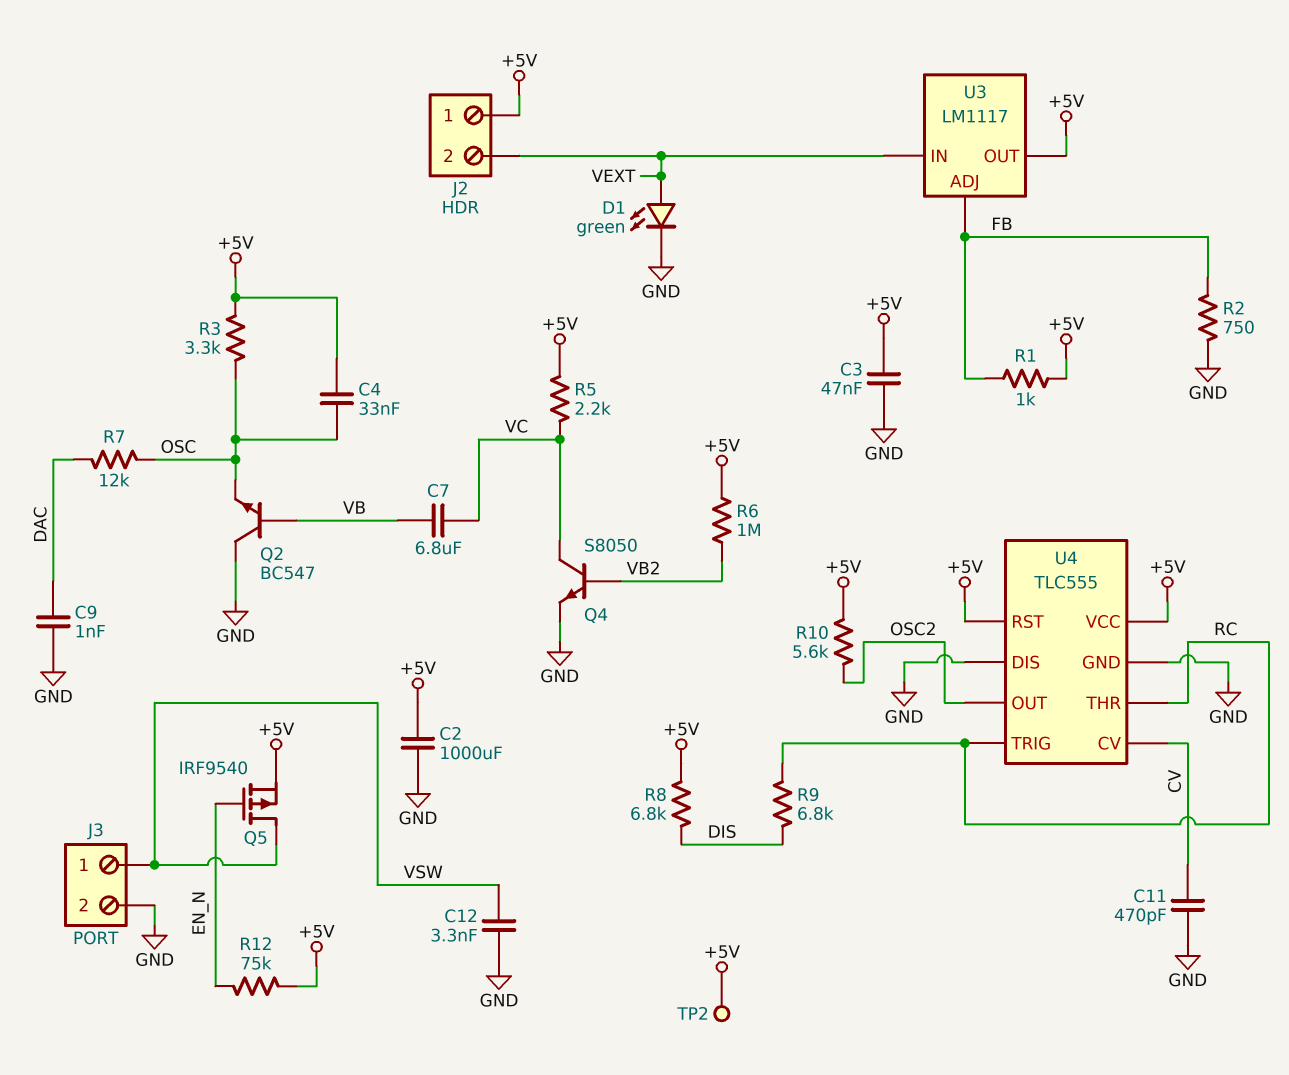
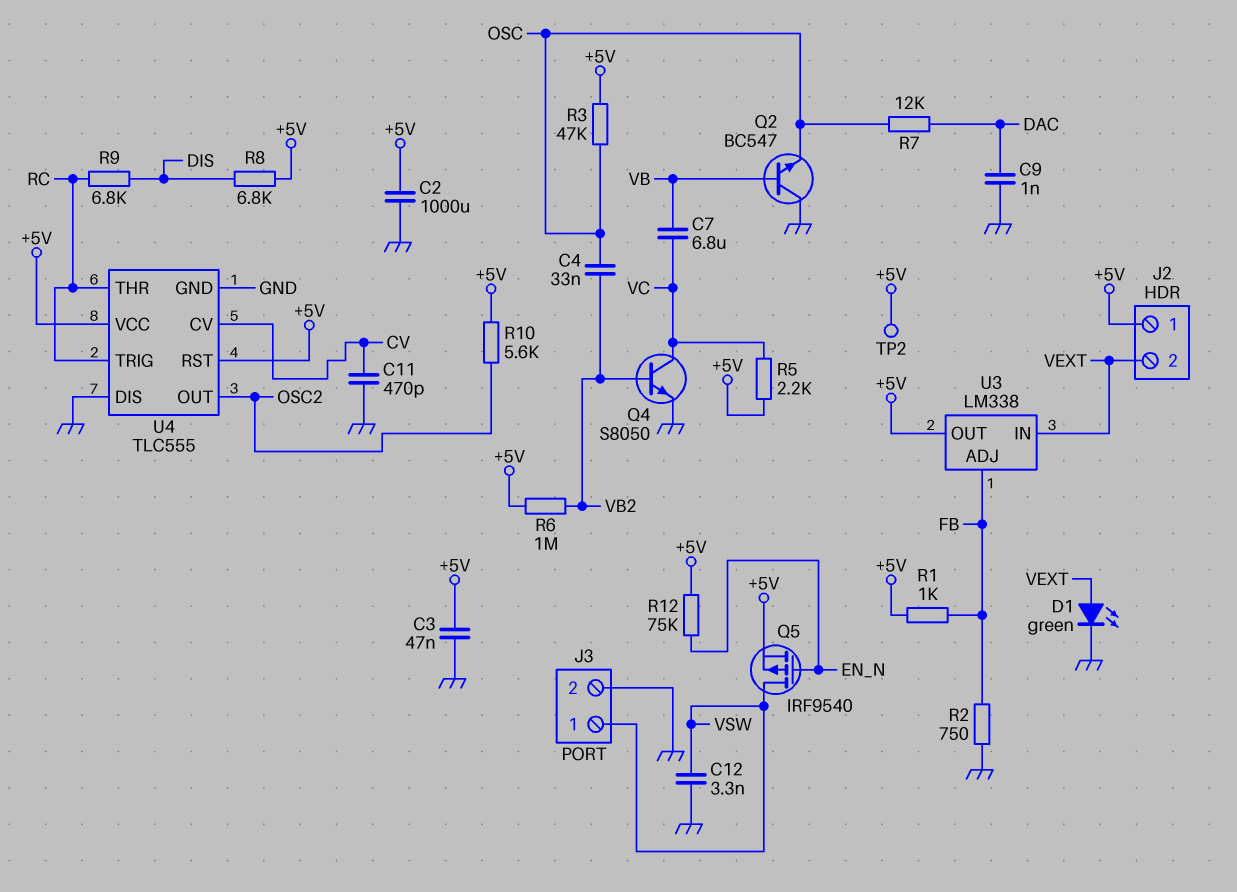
C4: 33nF (+5V, OSC) -> 33nF (OSC, VB2)
R3: 3.3k (+5V, OSC) -> 47k (+5V, OSC)
U3: LM1117 -> LM338

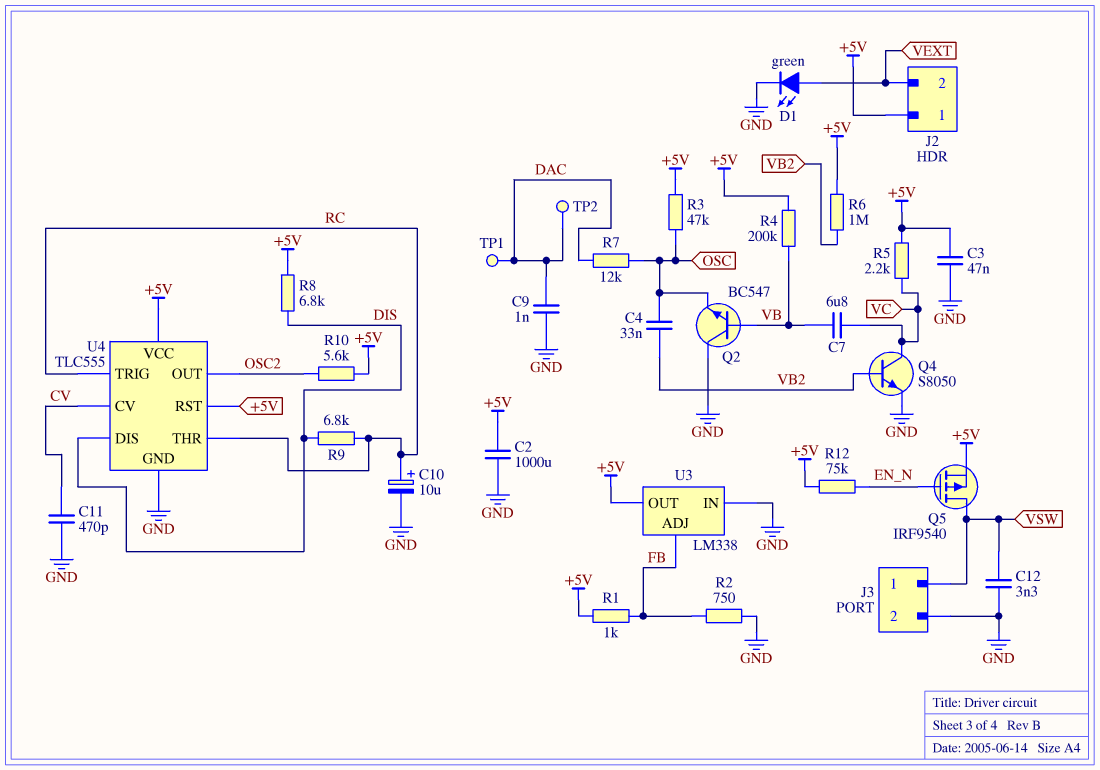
C10: none -> 10uF (plus RC, minus GND)
R4: none -> 200k (+5V, VB)
TP1: none -> test point (DAC)
TP2: test point (+5V) -> test point (DAC)
U3 pin IN: VEXT -> GND
U4 pin DIS: GND -> DIS

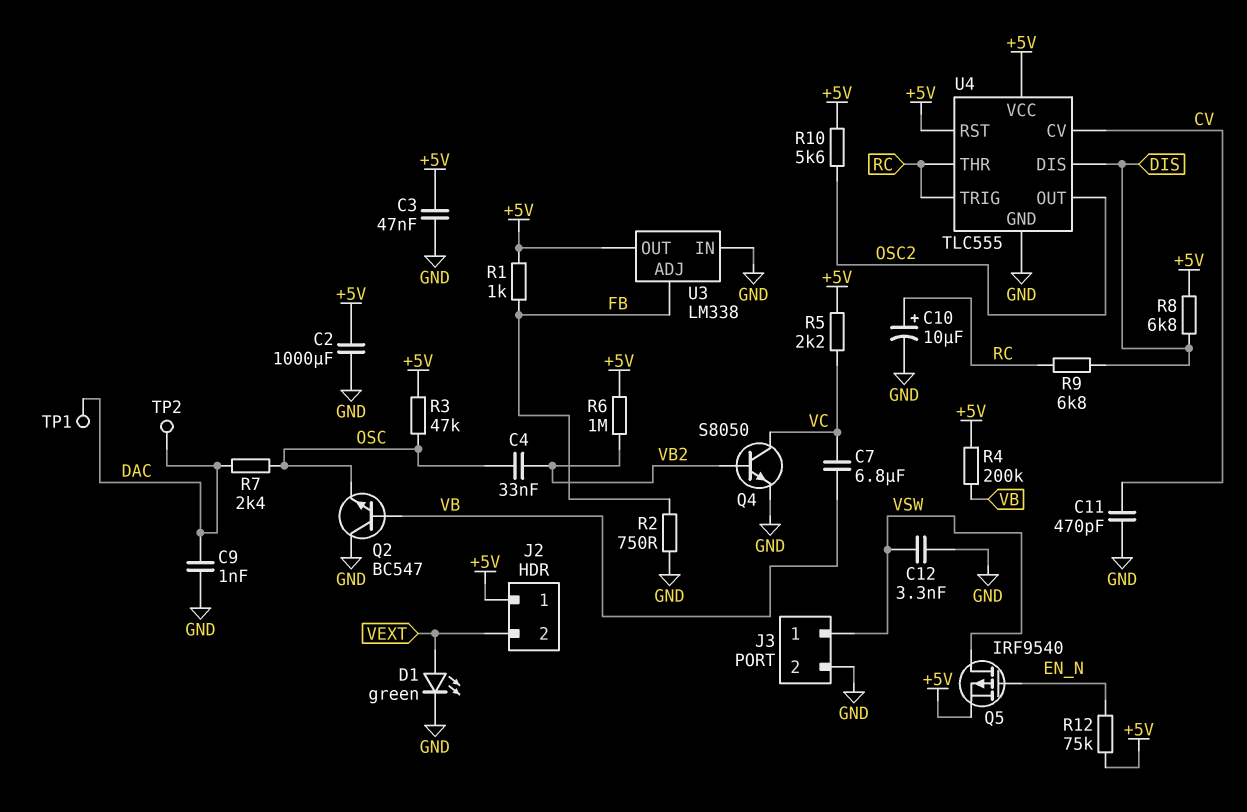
R7: 12k (DAC, OSC) -> 2.4k (DAC, OSC)

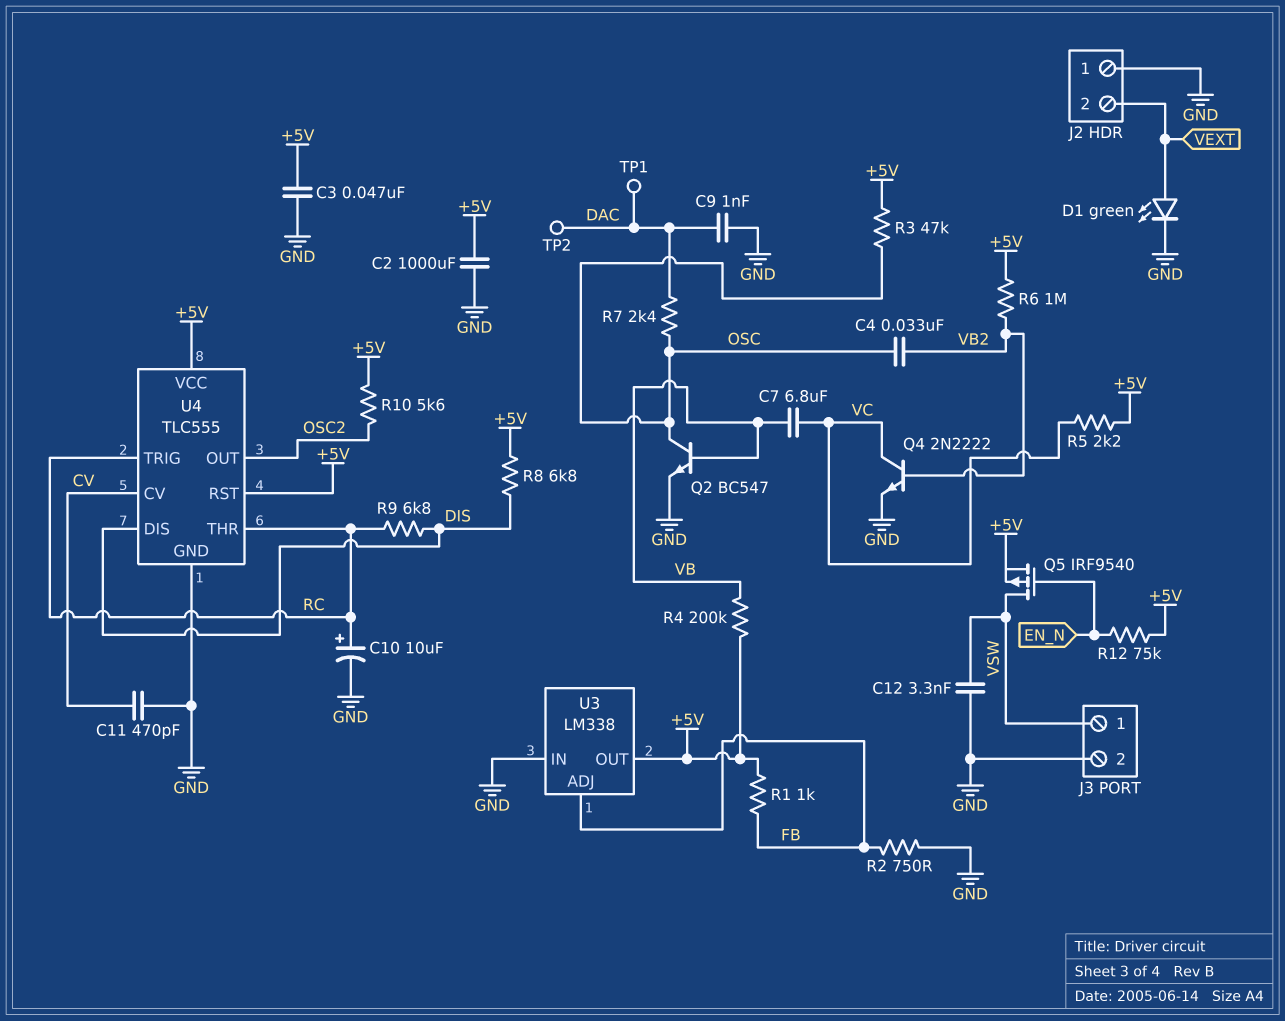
J2 pin 1: +5V -> GND
Q2: NPN BC547 (B VB, C GND, E OSC) -> NPN BC547 (B VB, C OSC, E GND)
Q4: NPN S8050 (B VB2, C VC, E GND) -> NPN 2N2222 (B VB2, C VC, E GND)

